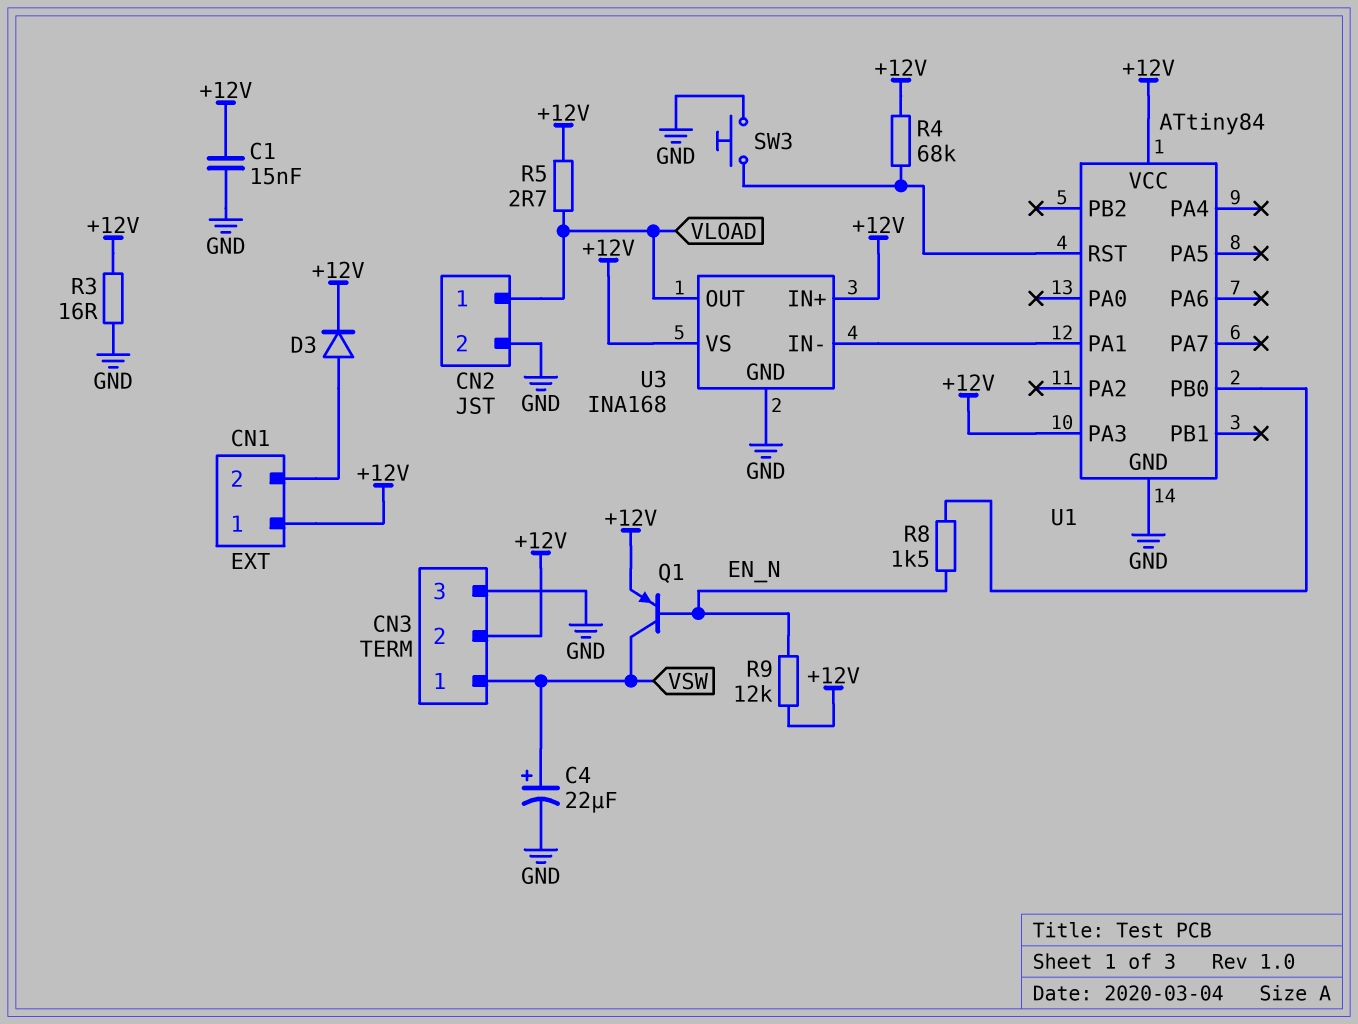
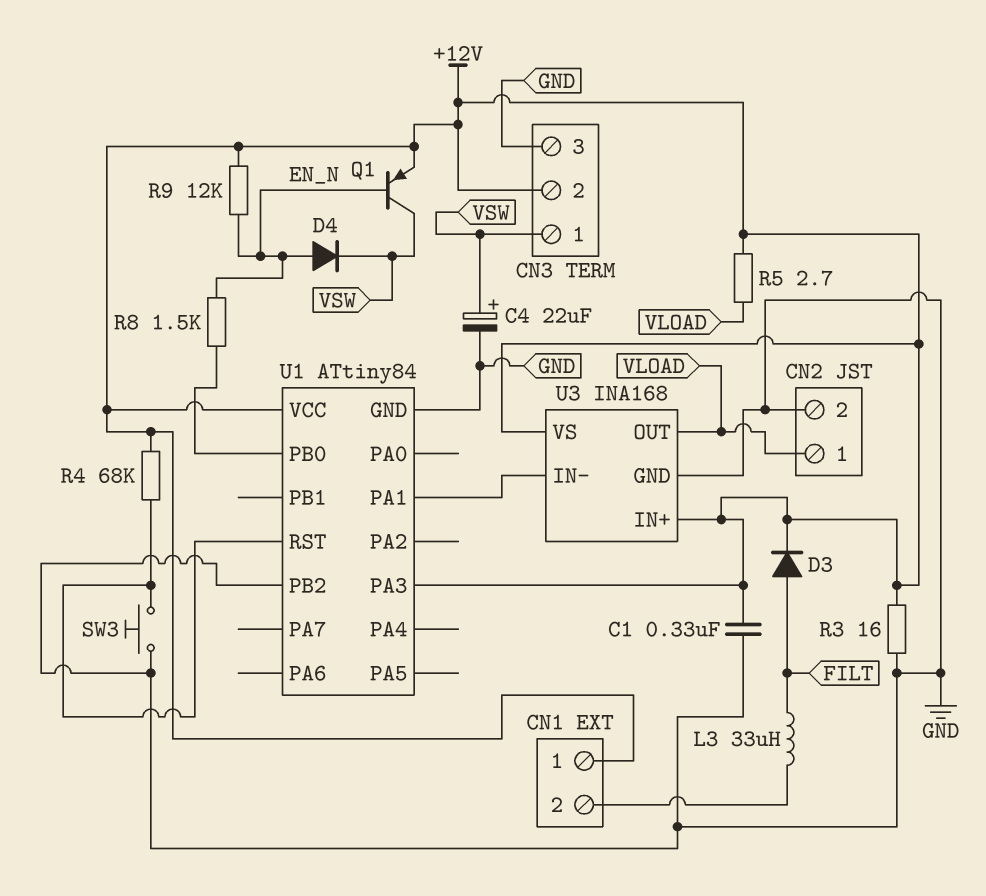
C1: 15nF (+12V, GND) -> 330nF (+12V, GND)
D3: diode (A CN1/2, K +12V) -> diode (A FILT, K +12V)
D4: none -> diode (A EN_N, K VSW)
L3: none -> 33uH (CN1/2, FILT)
U1 pin PB2: none -> GND

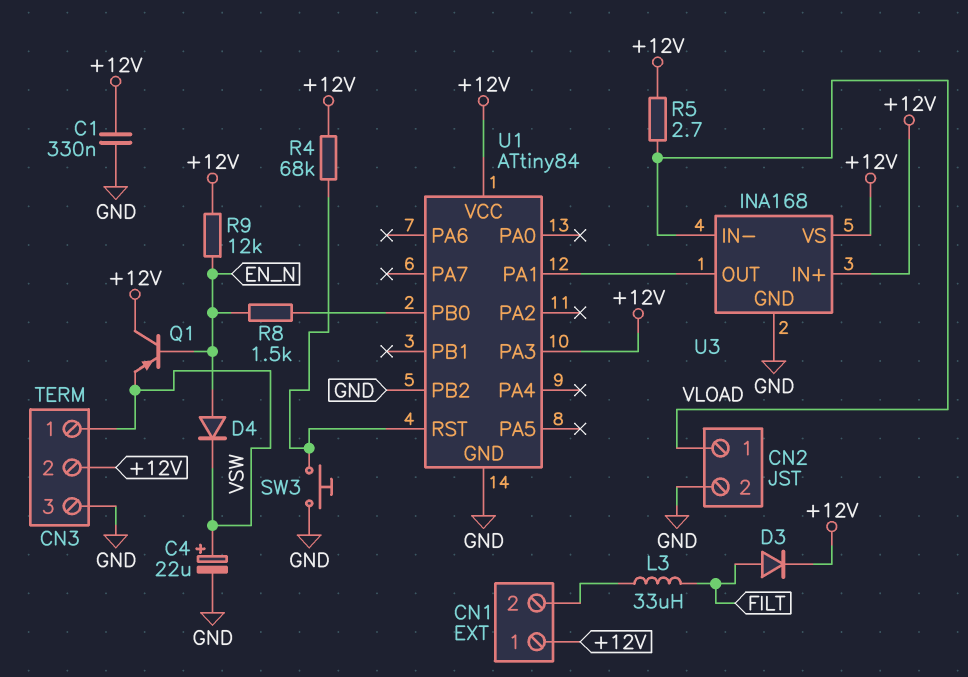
Q1: PNP (B EN_N, C VSW, E +12V) -> PNP (B EN_N, C +12V, E VSW)
R3: 16 (+12V, GND) -> none
U3 pin IN-: U1/PA1 -> VLOAD
U3 pin OUT: VLOAD -> U1/PA1

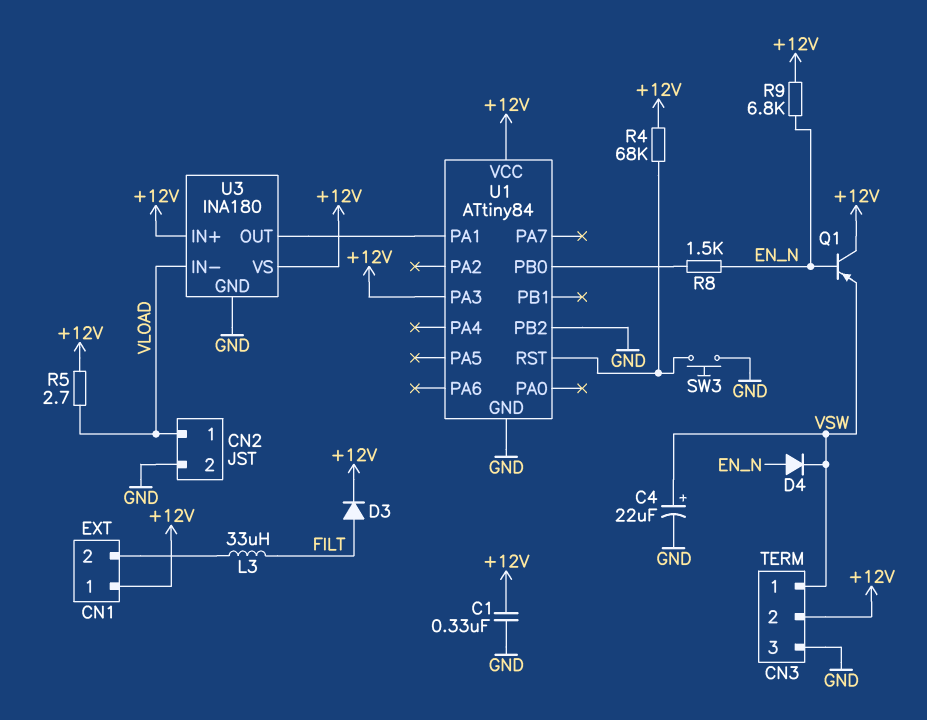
R9: 12k (+12V, EN_N) -> 6.8k (+12V, EN_N)
U3: INA168 -> INA180

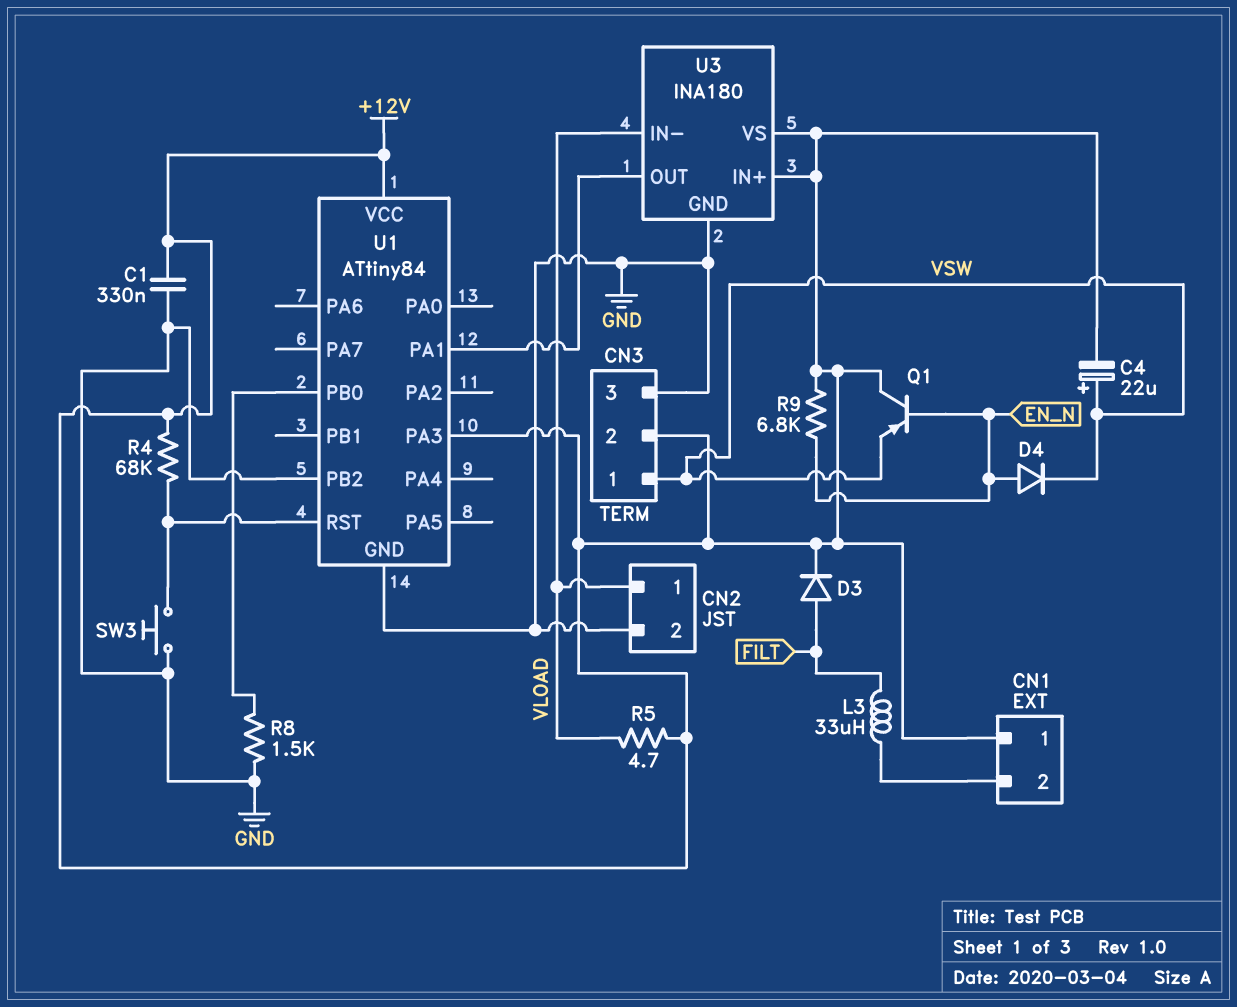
C4: 22uF (plus VSW, minus GND) -> 22uF (plus VSW, minus +12V)
R5: 2.7 (+12V, VLOAD) -> 4.7 (+12V, VLOAD)
R8: 1.5k (EN_N, U1/PB0) -> 1.5k (GND, U1/PB0)

